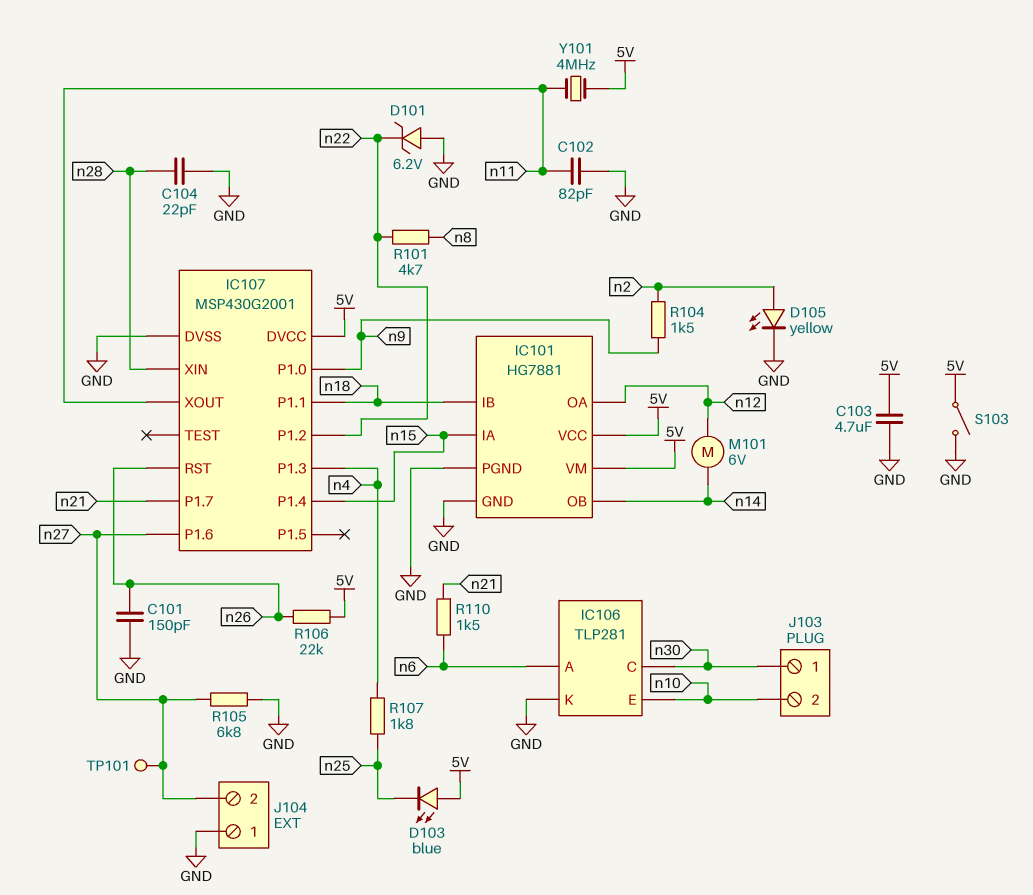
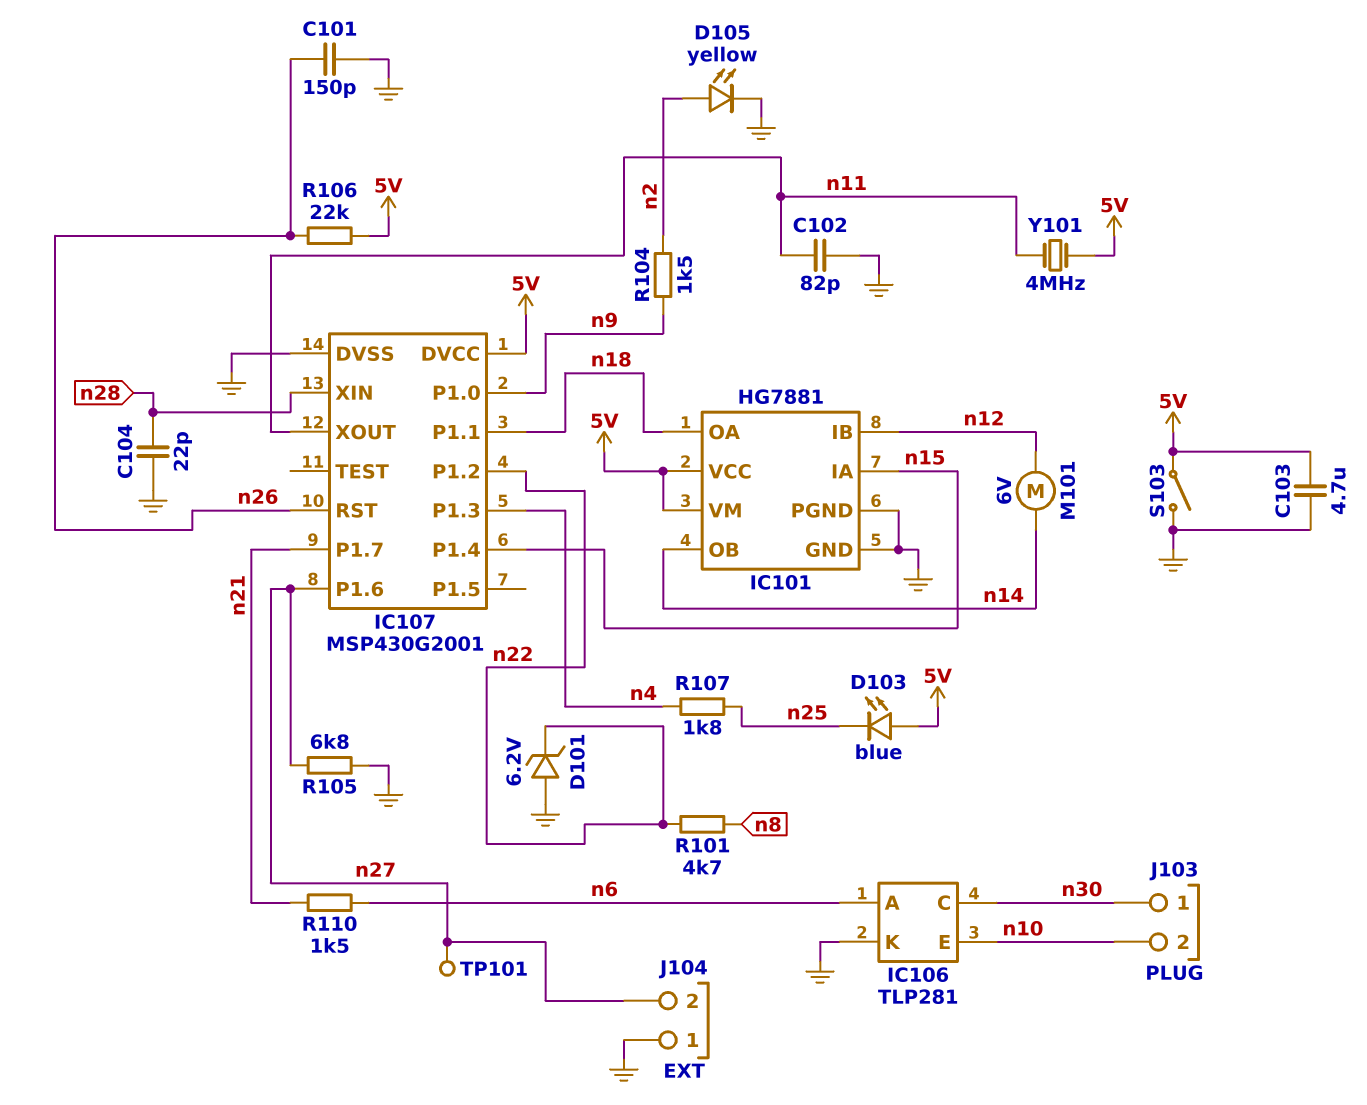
IC101 pin IB: n18 -> n12
IC101 pin OA: n12 -> n18

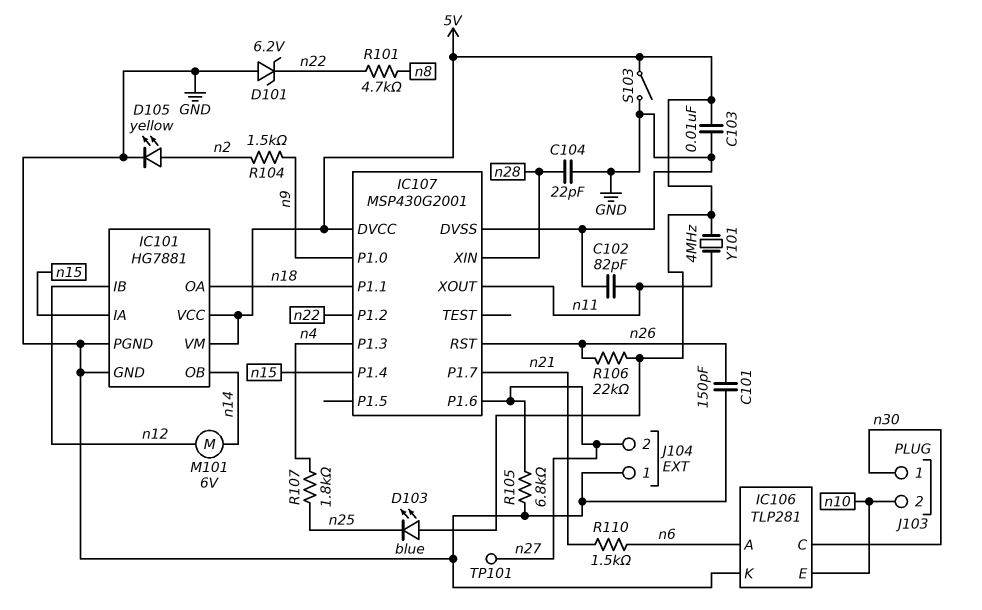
C103: 4.7uF (5V, GND) -> 10nF (5V, GND)

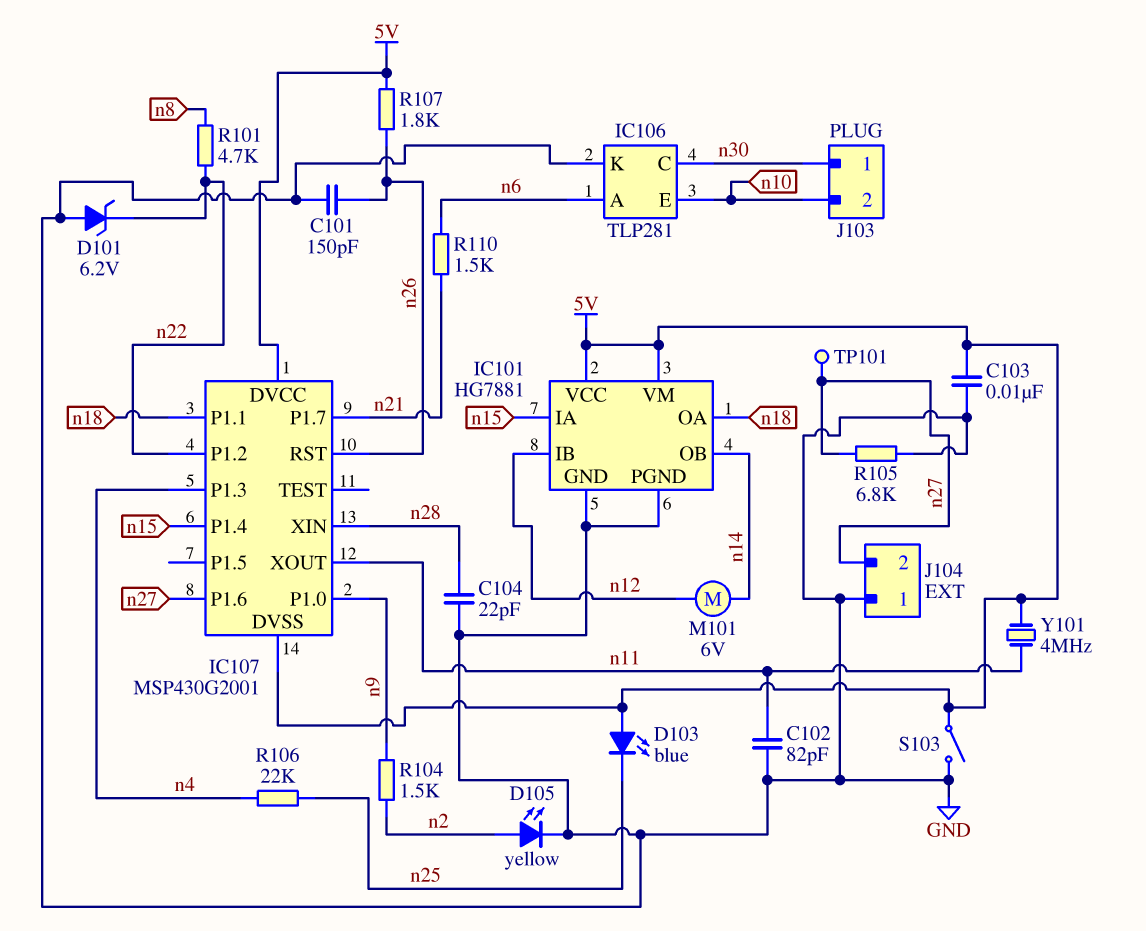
IC107 pin DVSS: GND -> 5V
R106: 22k (5V, n26) -> 22k (n4, n25)
R107: 1.8k (n4, n25) -> 1.8k (5V, n26)

